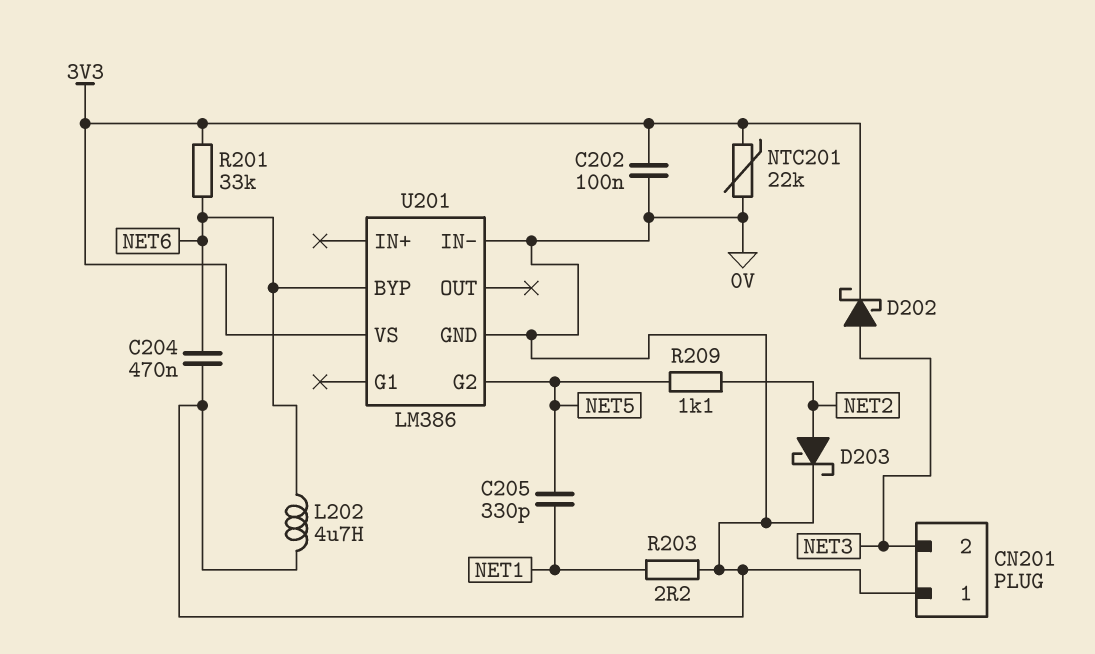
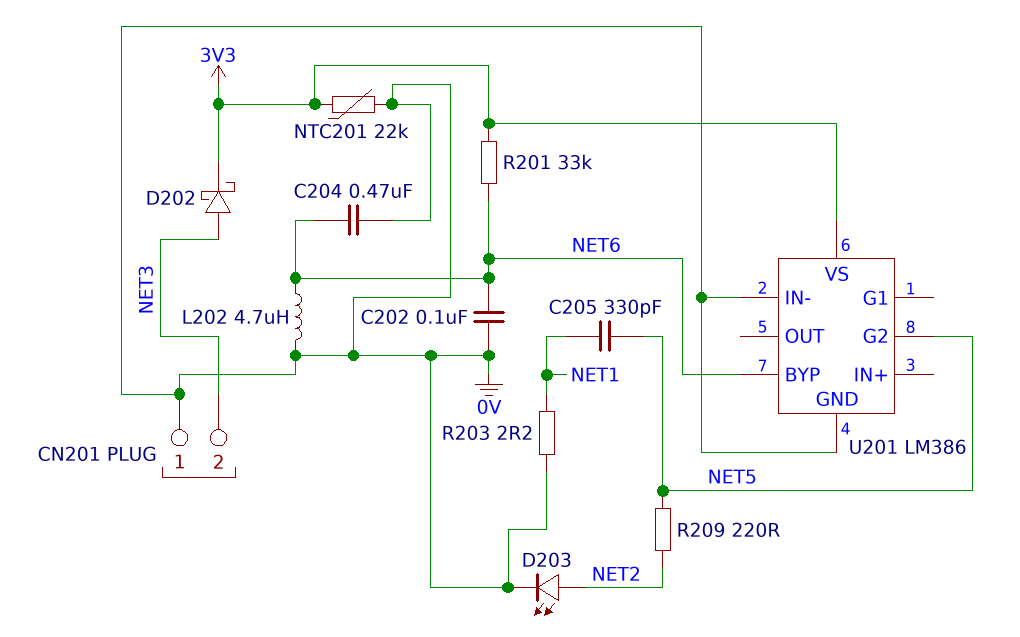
C202: 100nF (0V, 3V3) -> 100nF (0V, NET6)
D203: schottky (A NET2, K 0V) -> LED (A NET2, K 0V)
R209: 1.1k (NET2, NET5) -> 220 (NET2, NET5)

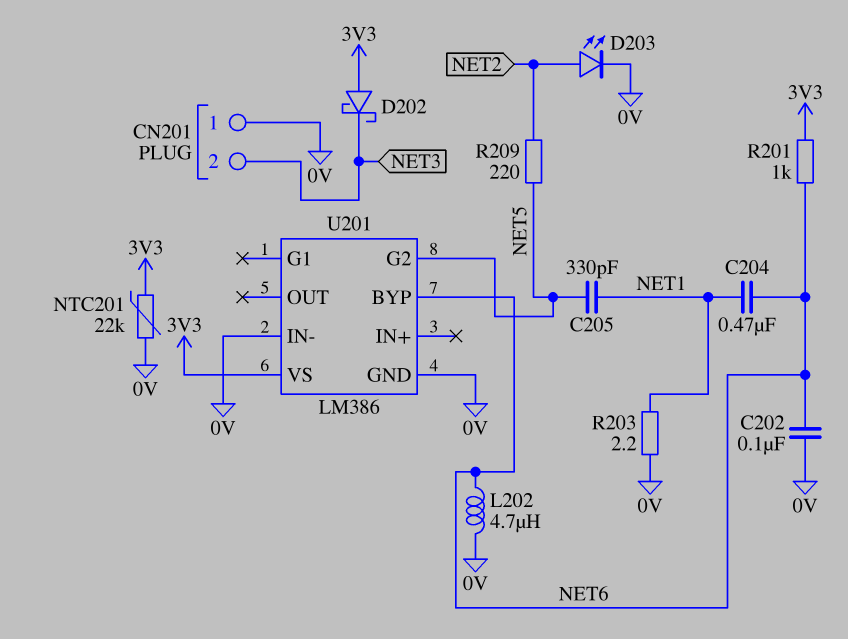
C204: 470nF (0V, NET6) -> 470nF (NET1, NET6)
D202: schottky (A NET3, K 3V3) -> schottky (A 3V3, K NET3)
R201: 33k (3V3, NET6) -> 1k (3V3, NET6)

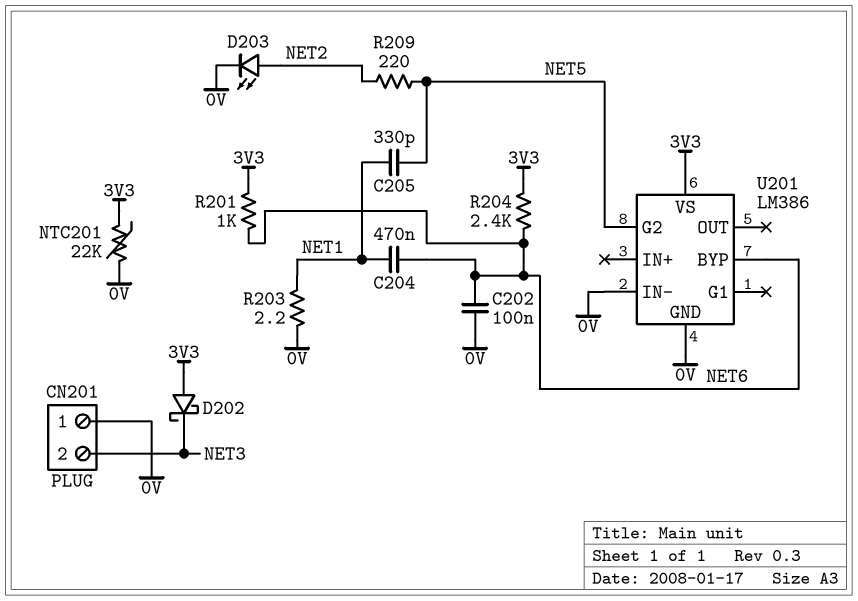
L202: 4.7uH (0V, NET6) -> none
R204: none -> 2.4k (3V3, NET6)

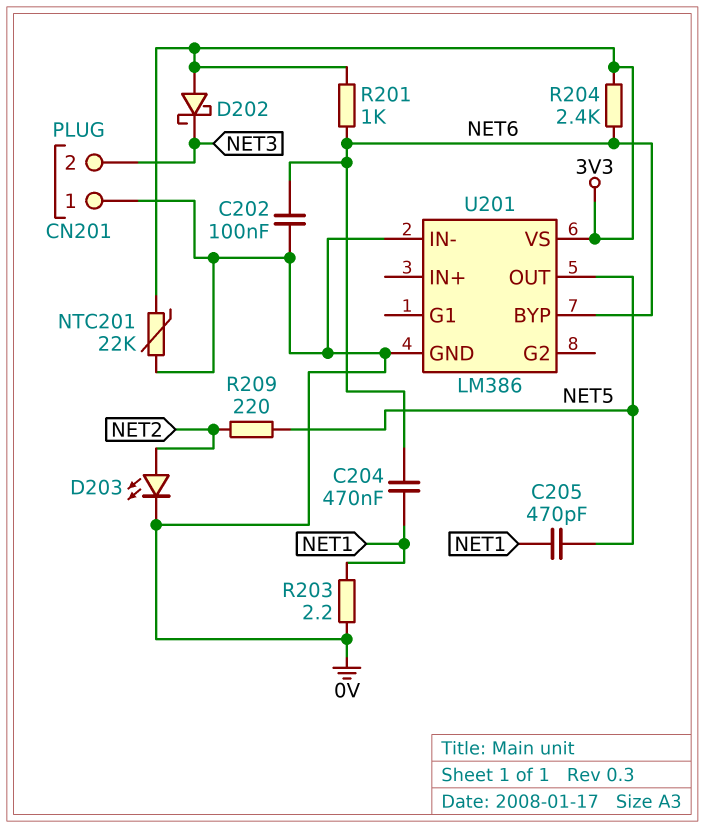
C205: 330pF (NET1, NET5) -> 470pF (NET1, NET5)
U201 pin G2: NET5 -> none
U201 pin OUT: none -> NET5

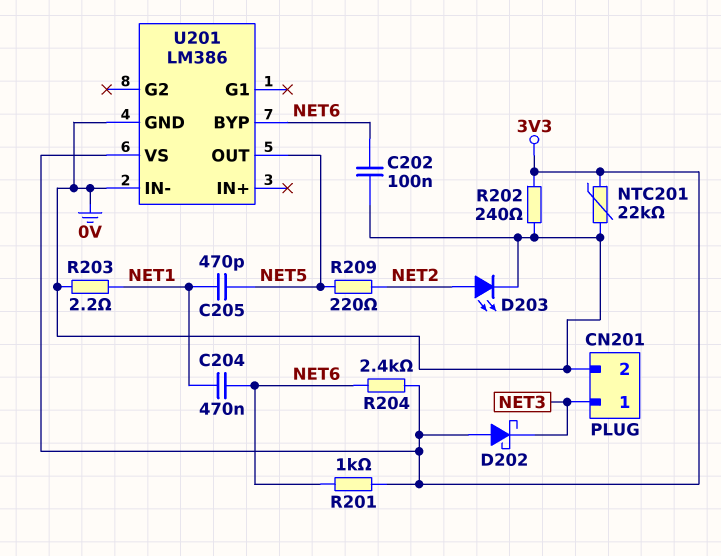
CN201 pin 1: 0V -> NET3
CN201 pin 2: NET3 -> 0V
R202: none -> 240 (0V, 3V3)

